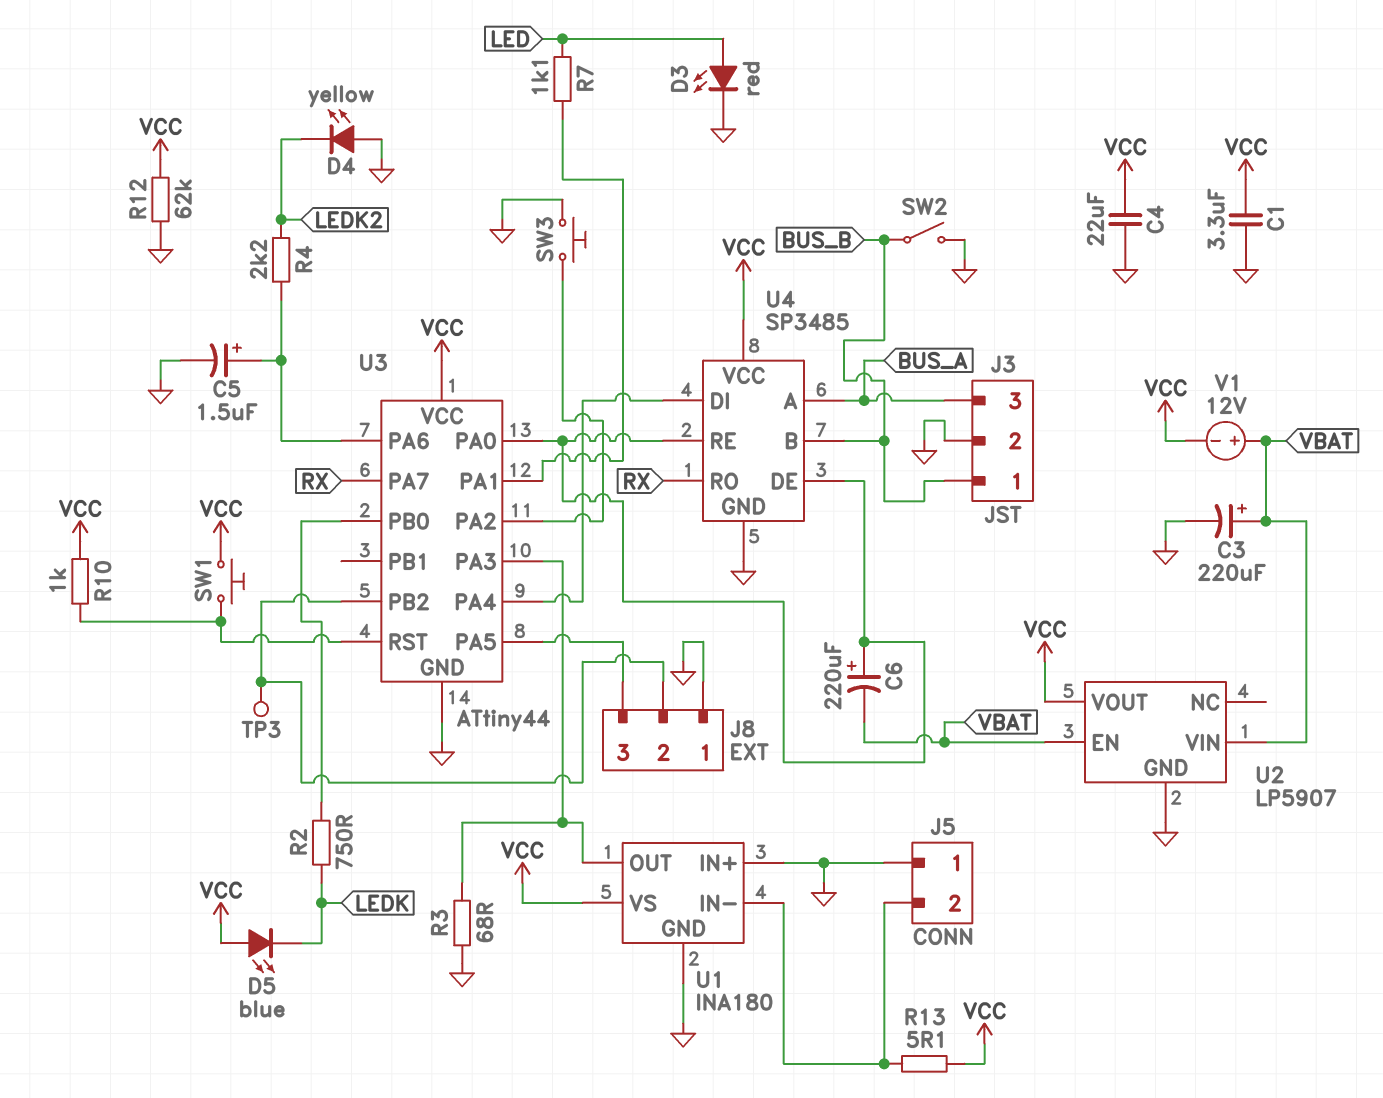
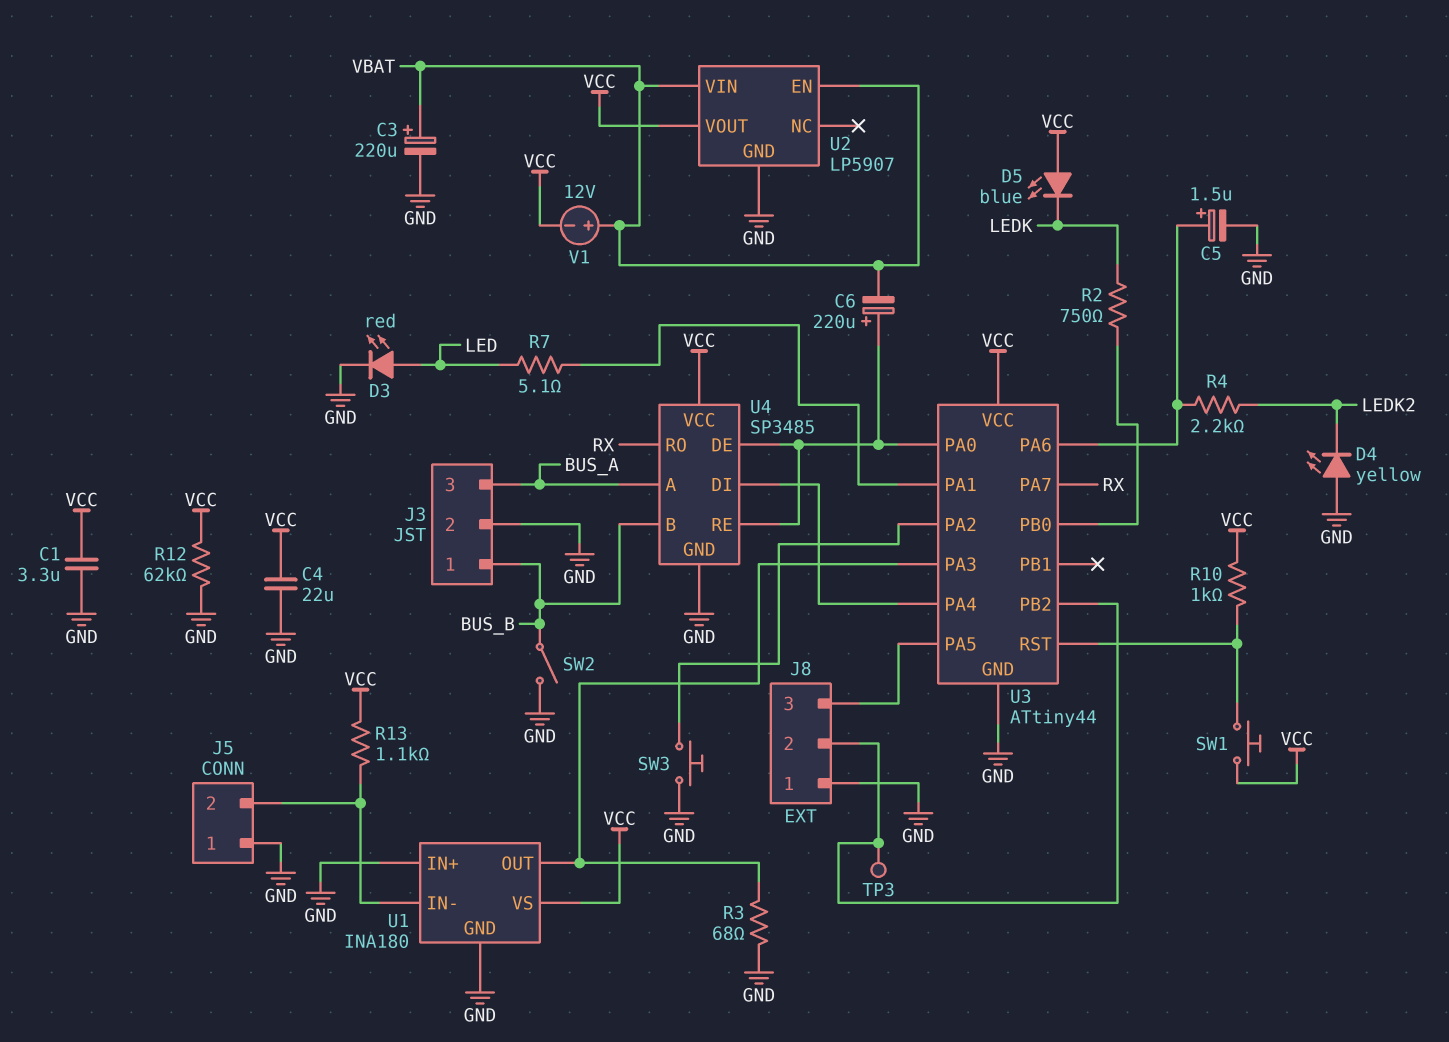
R7: 1.1k (LED, U3/PA1) -> 5.1 (LED, U3/PA1)
R13: 5.1 (J5/2, VCC) -> 1.1k (J5/2, VCC)

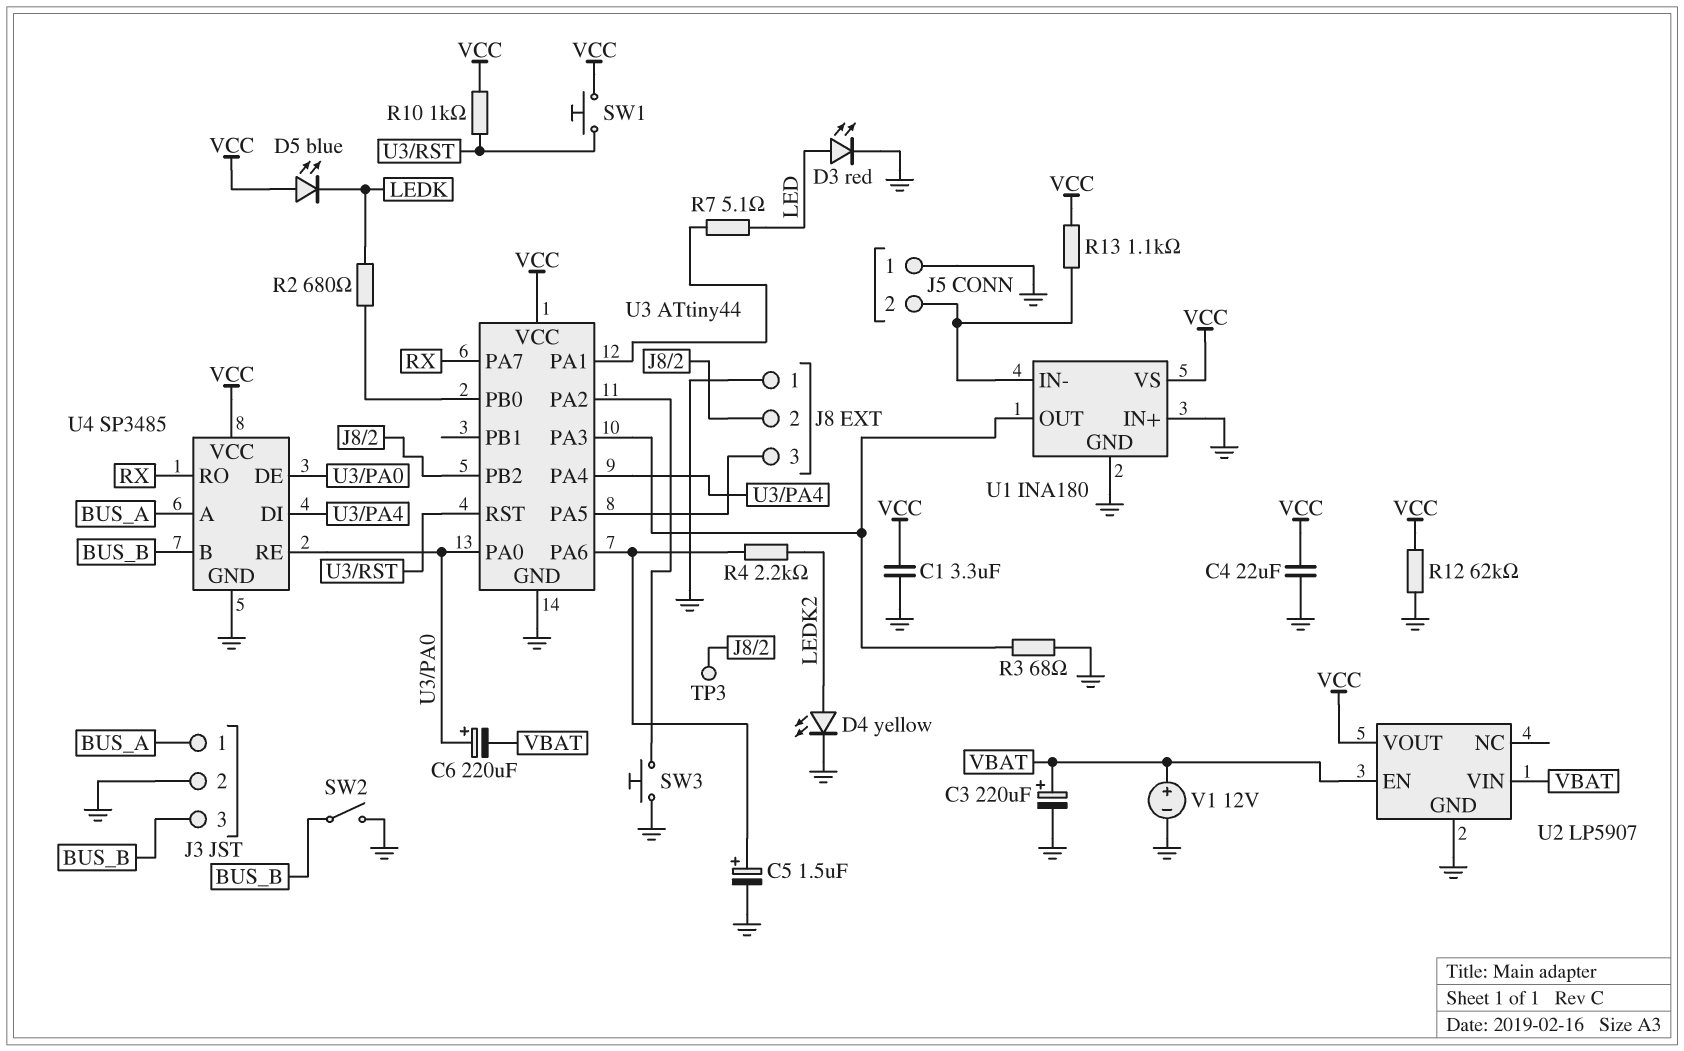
D4: LED yellow (A GND, K LEDK2) -> LED yellow (A LEDK2, K GND)
J3 pin 1: BUS_B -> BUS_A
J3 pin 3: BUS_A -> BUS_B
R2: 750 (LEDK, U3/PB0) -> 680 (LEDK, U3/PB0)
V1: 12V (plus VBAT, minus VCC) -> 12V (plus VBAT, minus GND)

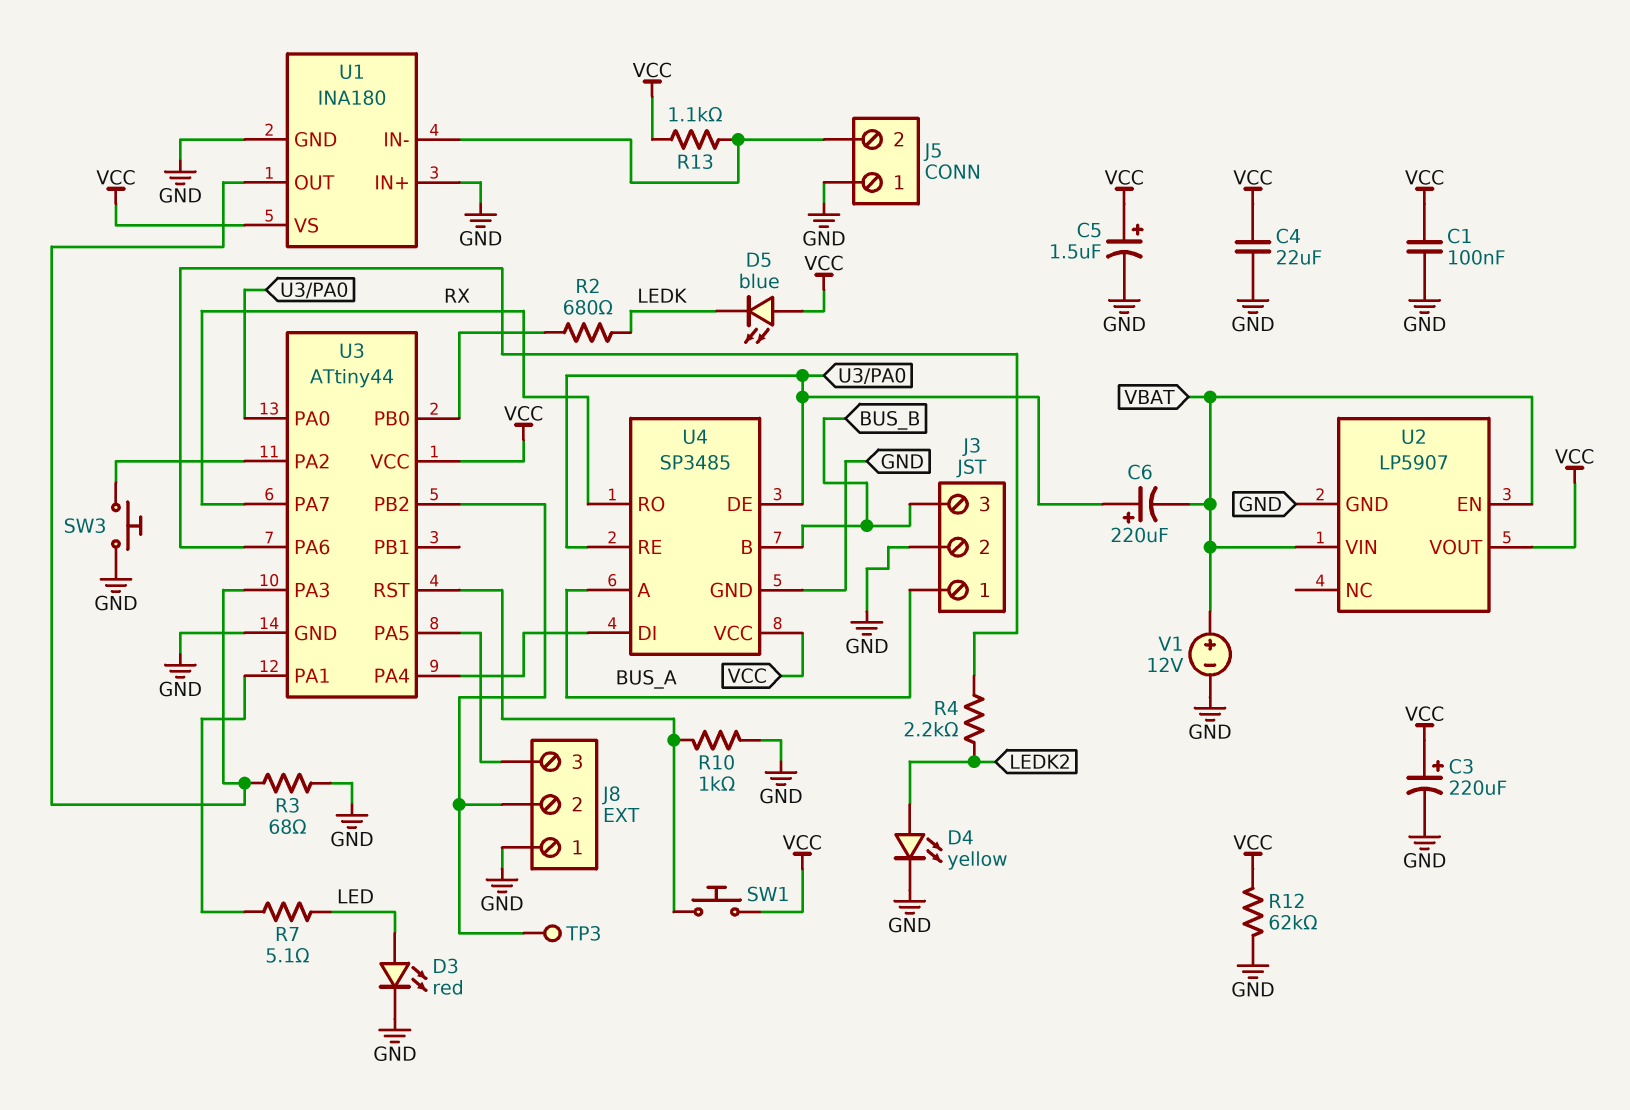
C1: 3.3uF (GND, VCC) -> 100nF (GND, VCC)
C3: 220uF (plus VBAT, minus GND) -> 220uF (plus VCC, minus GND)
C5: 1.5uF (plus U3/PA6, minus GND) -> 1.5uF (plus VCC, minus GND)
R10: 1k (U3/RST, VCC) -> 1k (GND, U3/RST)
SW2: switch (BUS_B, GND) -> none

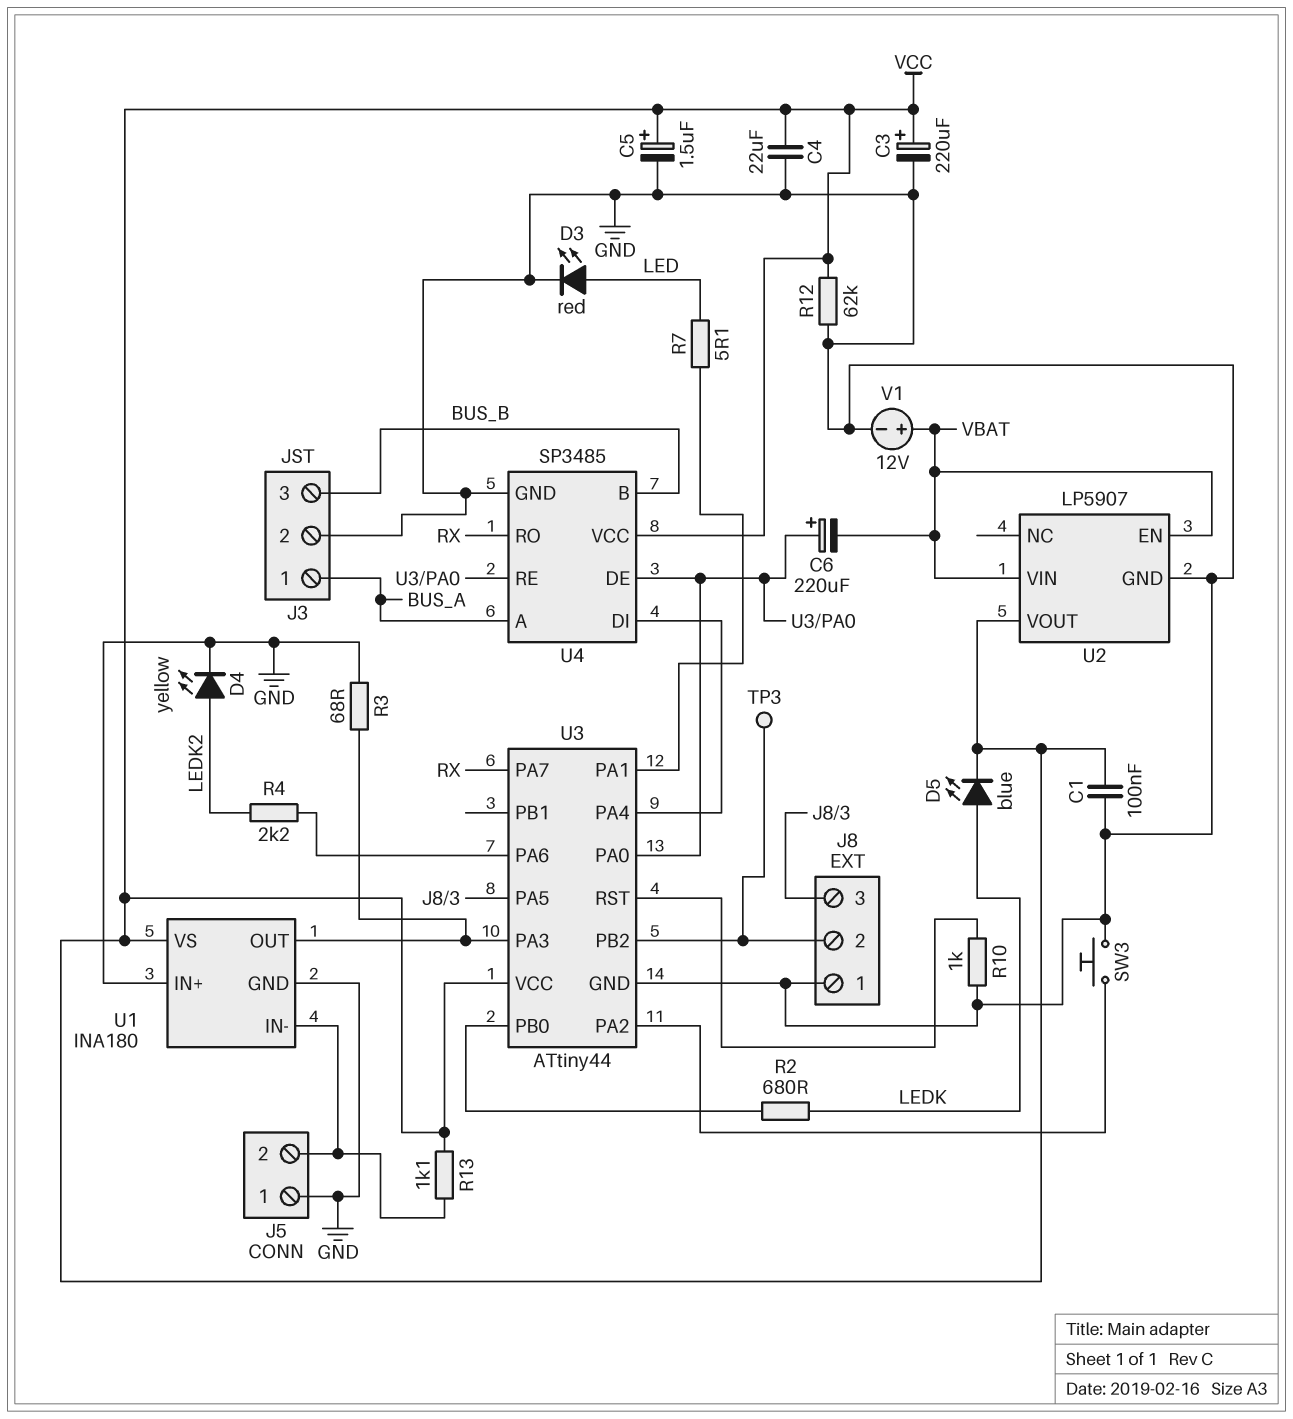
D5: LED blue (A VCC, K LEDK) -> LED blue (A LEDK, K VCC)
SW1: button (U3/RST, VCC) -> none

